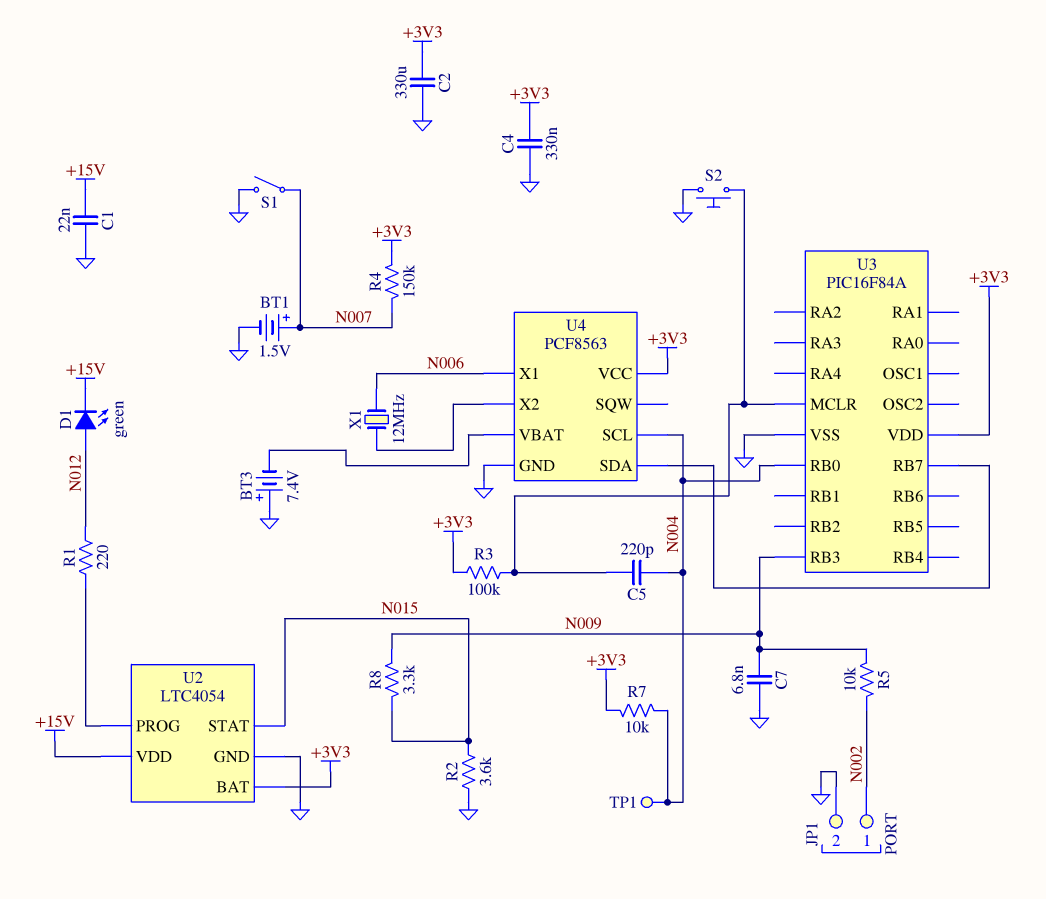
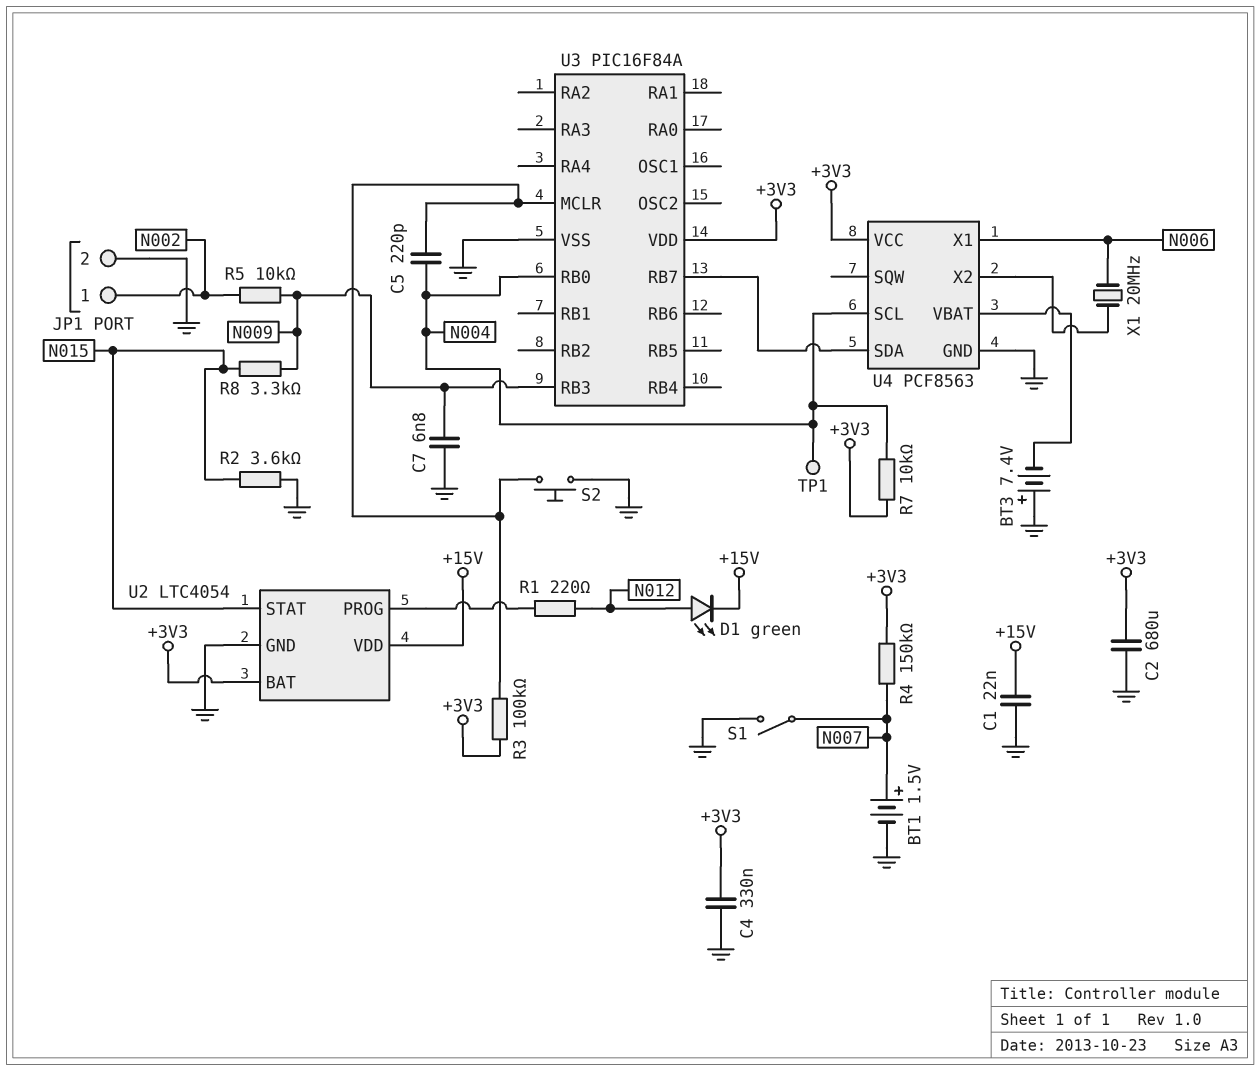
C2: 330uF (+3V3, GND) -> 680uF (+3V3, GND)
X1: 12MHz (N006, U4/X2) -> 20MHz (N006, U4/X2)

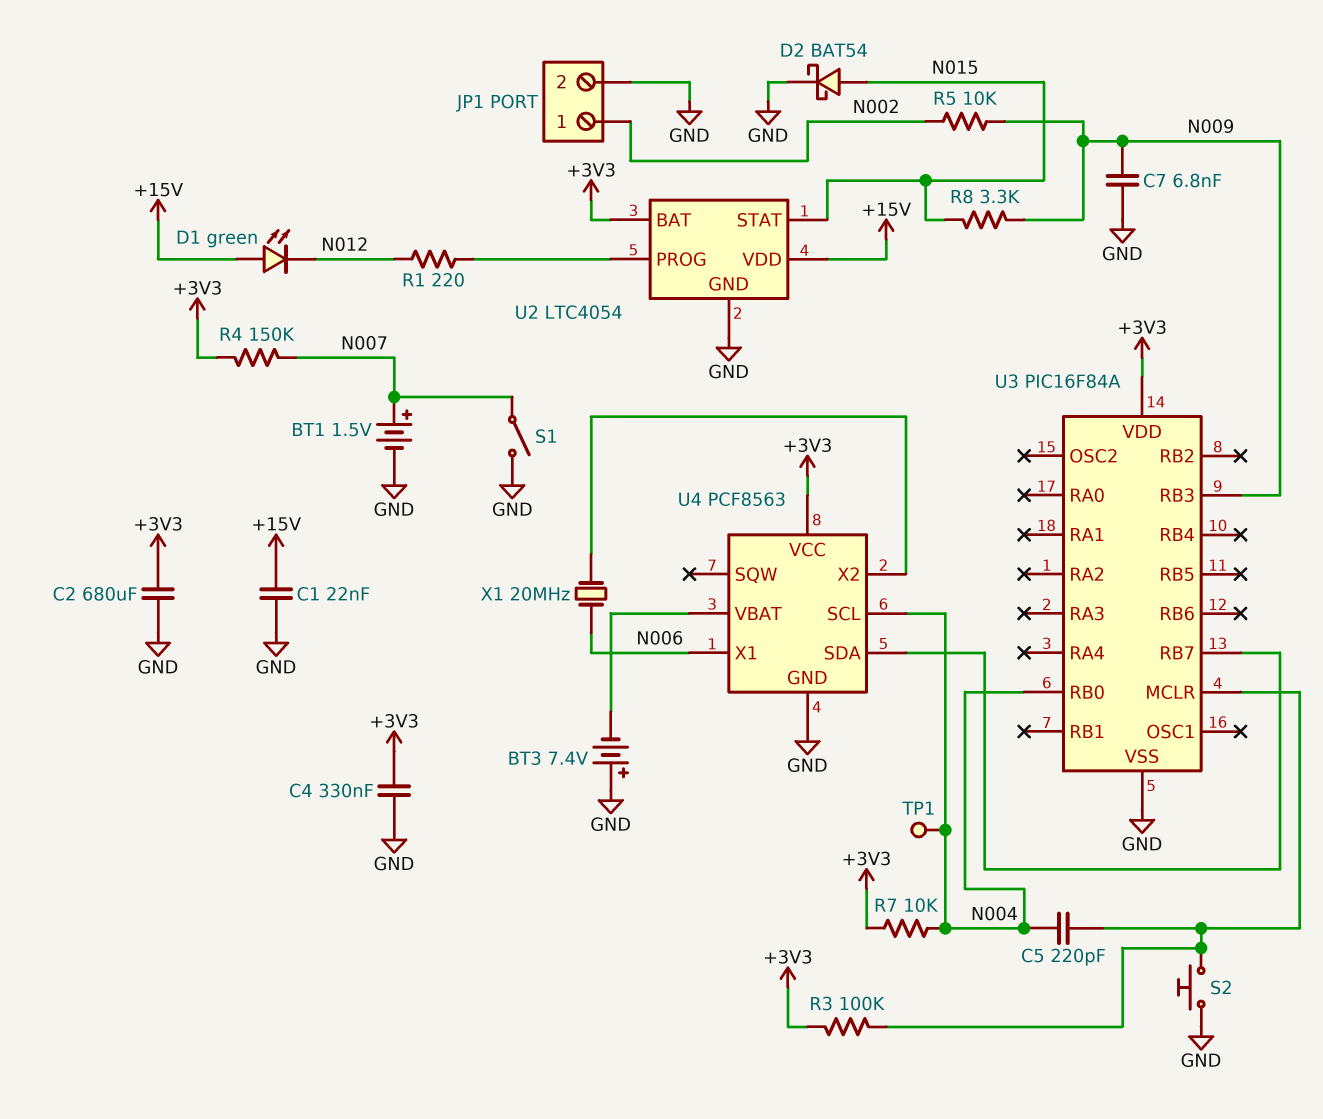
D1: LED green (A N012, K +15V) -> LED green (A +15V, K N012)
D2: none -> schottky BAT54 (A N015, K GND)
R2: 3.6k (GND, N015) -> none

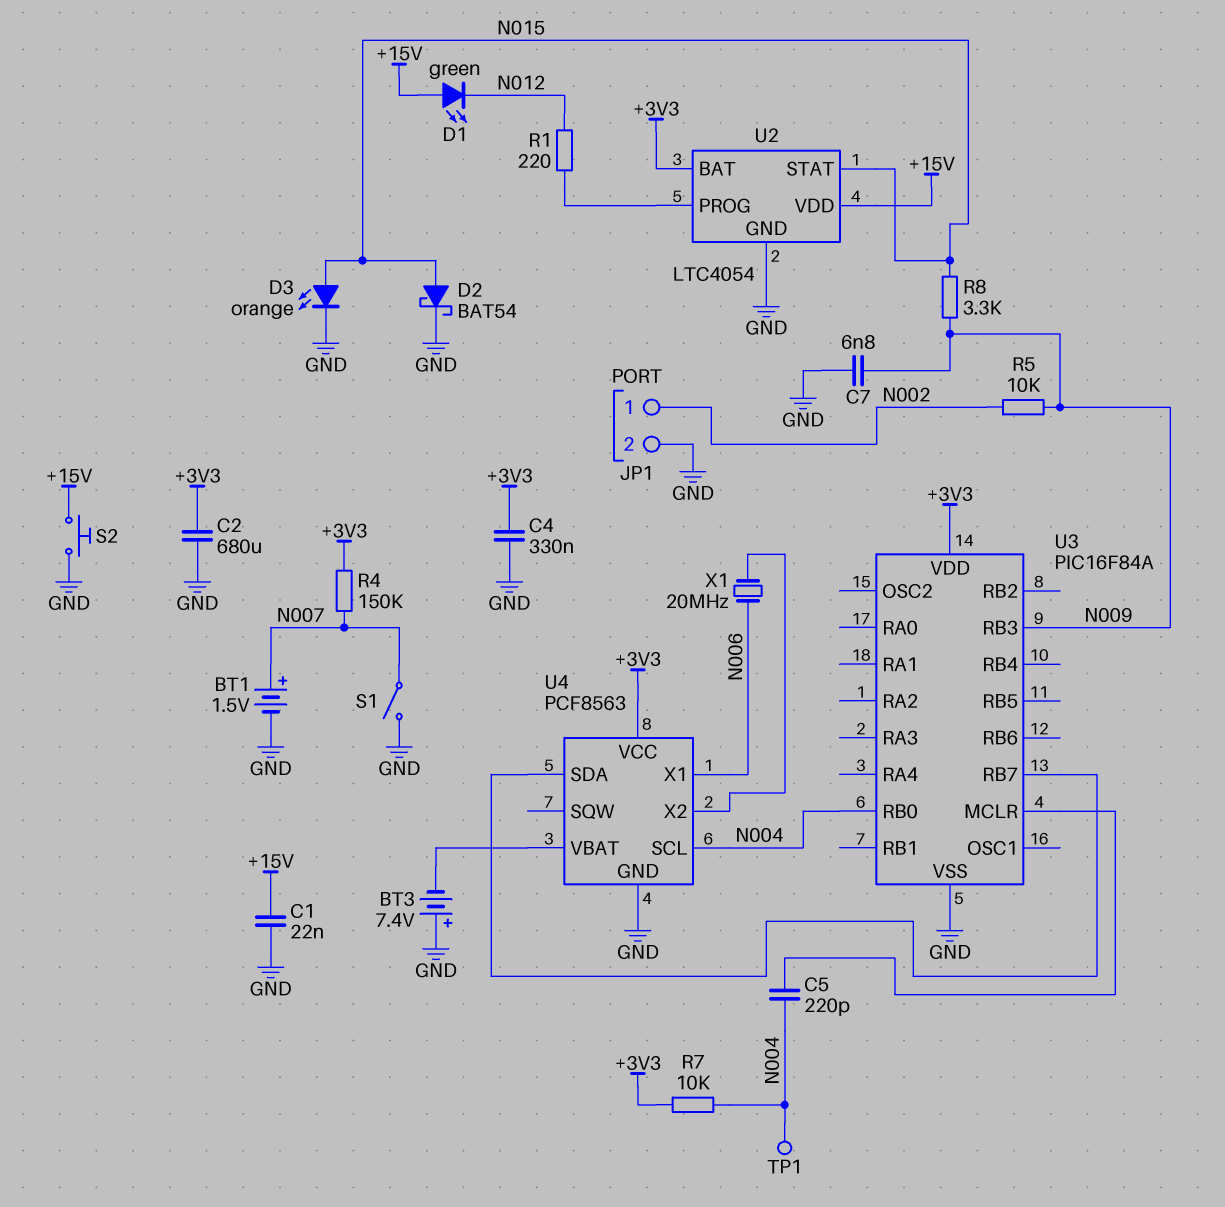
D3: none -> LED orange (A N015, K GND)
R3: 100k (+3V3, U3/MCLR) -> none
S2: button (GND, U3/MCLR) -> button (+15V, GND)

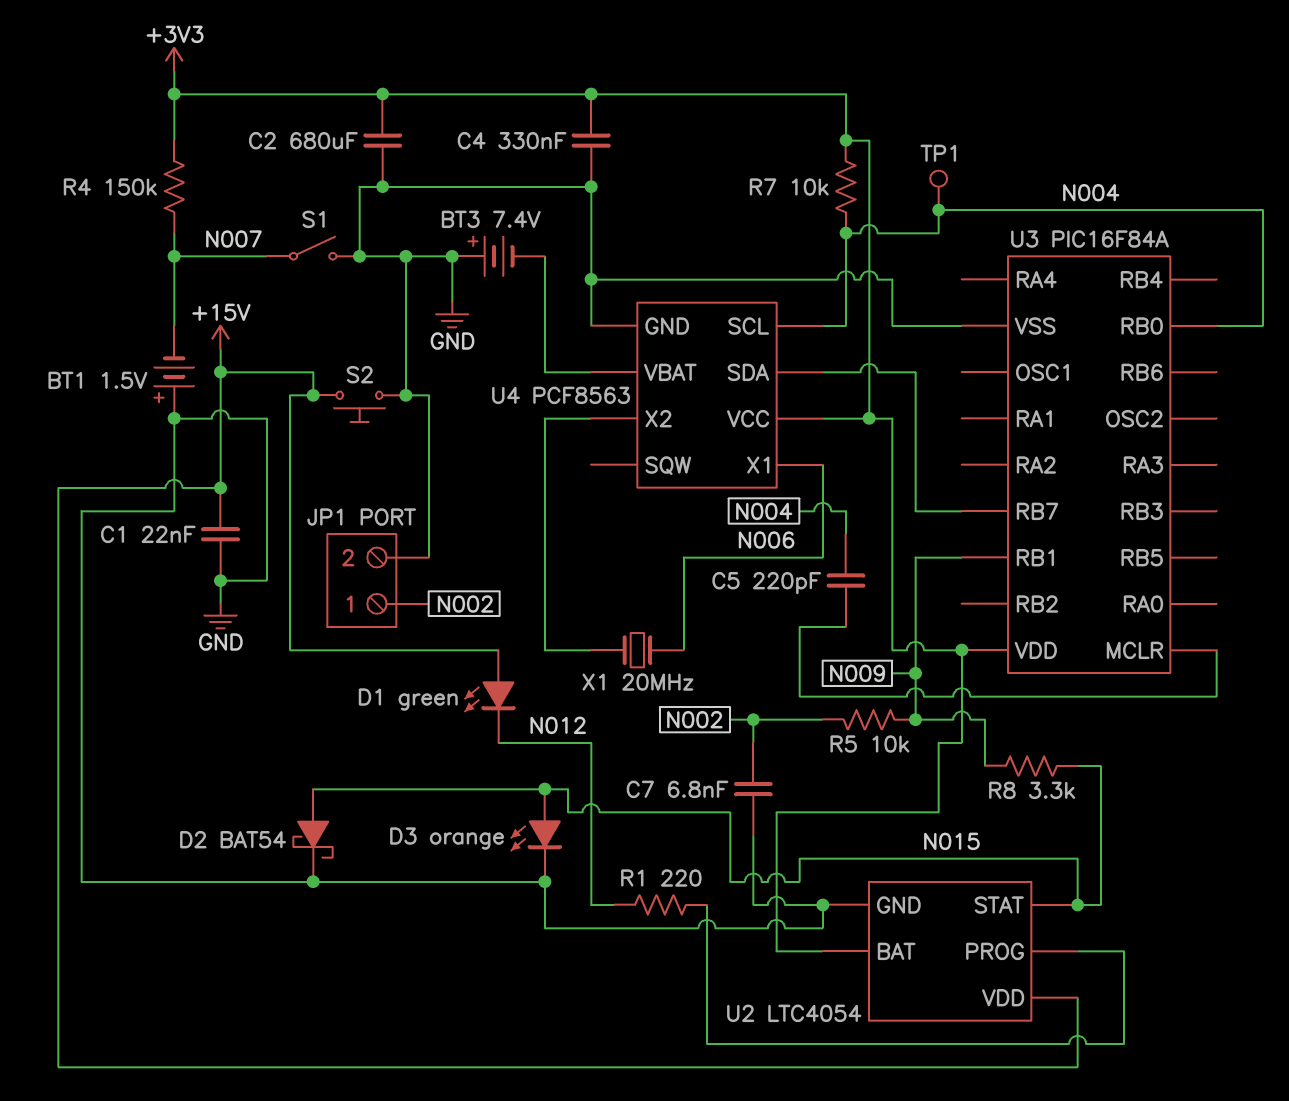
BT1: 1.5V (plus N007, minus GND) -> 1.5V (plus GND, minus N007)
C7: 6.8nF (GND, N009) -> 6.8nF (GND, N002)
U3 pin RB1: none -> N009
U3 pin RB3: N009 -> none

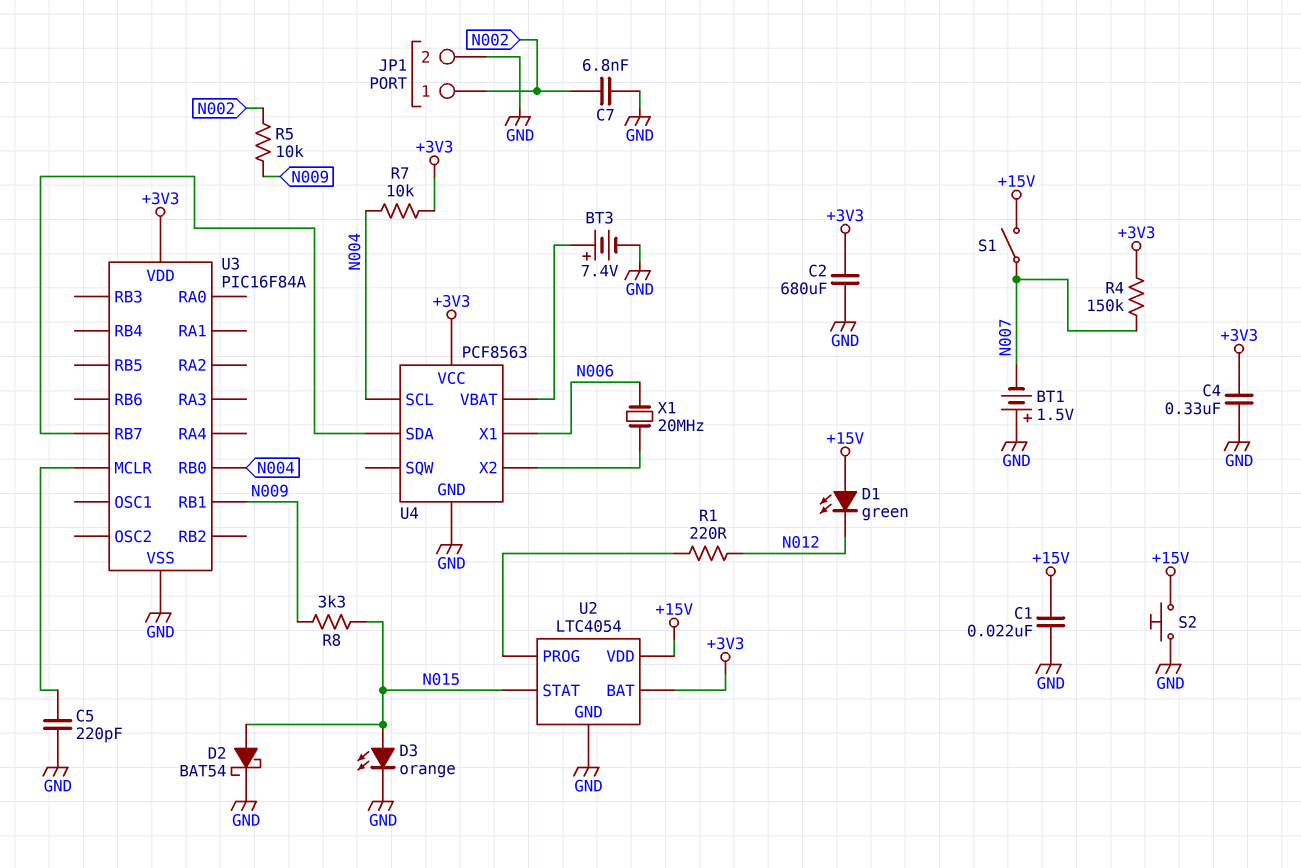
BT3: 7.4V (plus GND, minus U4/VBAT) -> 7.4V (plus U4/VBAT, minus GND)
C5: 220pF (N004, U3/MCLR) -> 220pF (GND, U3/MCLR)
S1: switch (GND, N007) -> switch (+15V, N007)
TP1: test point (N004) -> none

